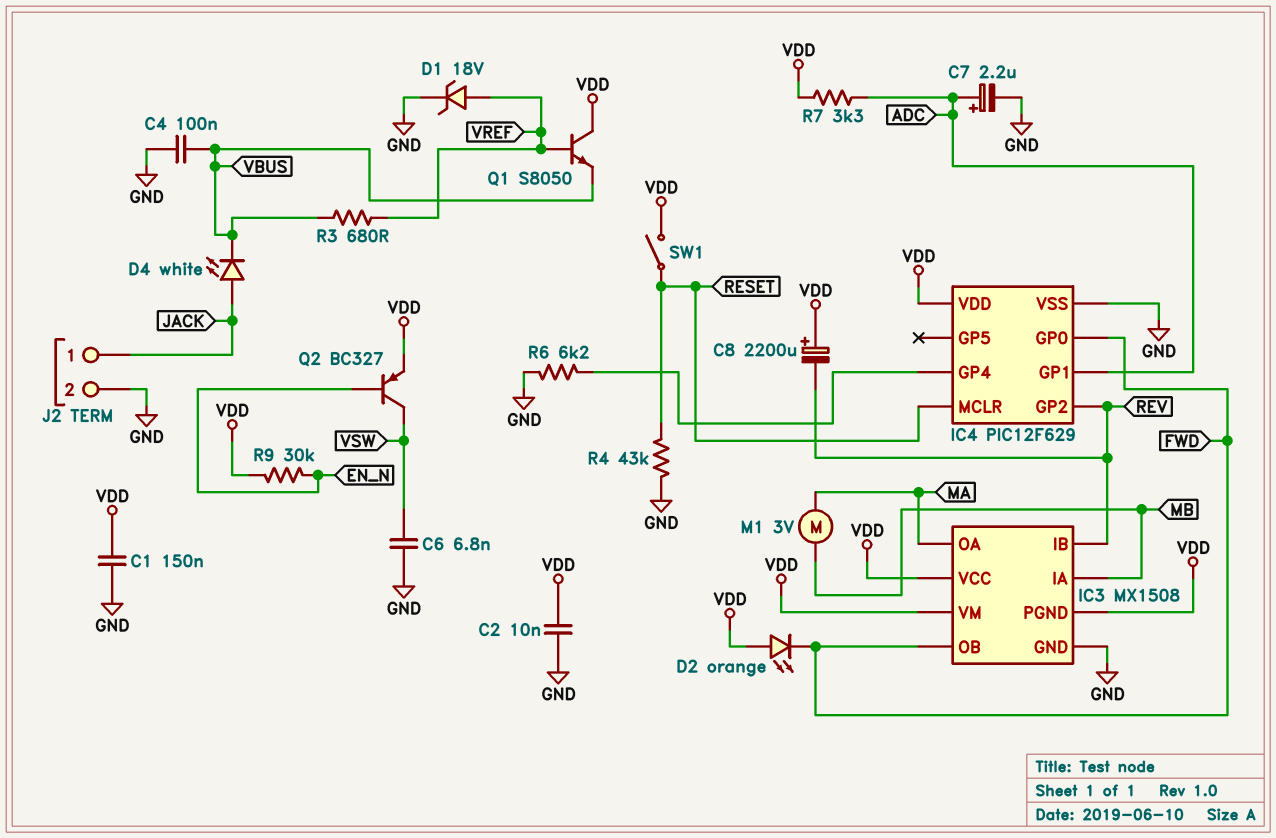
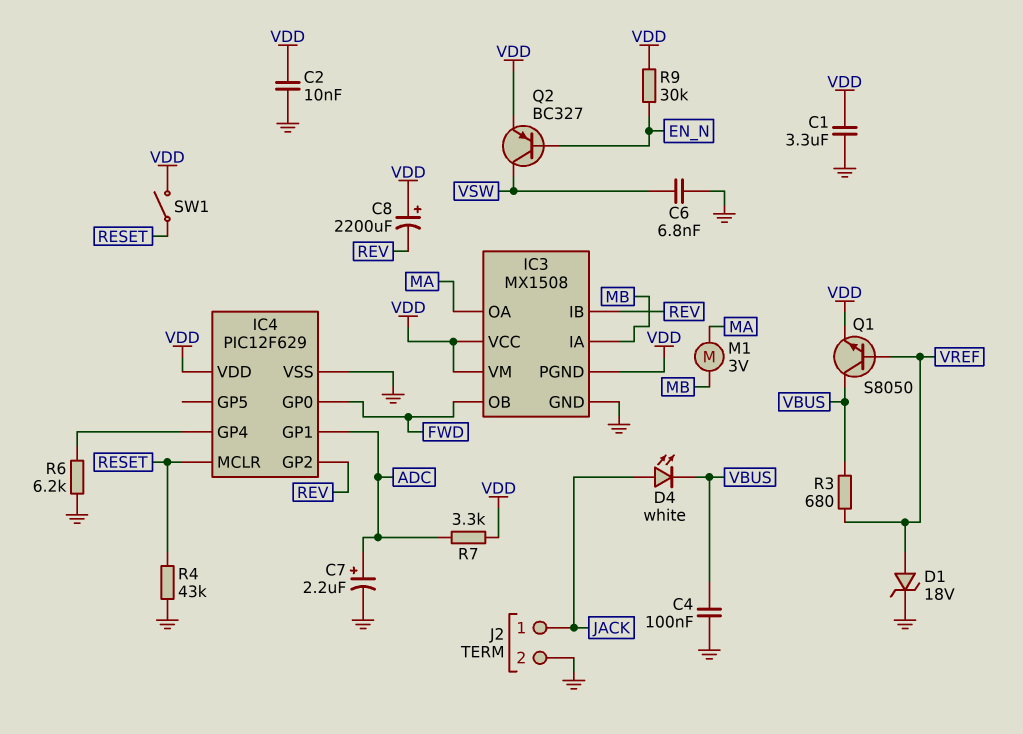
C1: 150nF (GND, VDD) -> 3.3uF (GND, VDD)
D2: LED orange (A VDD, K FWD) -> none
Q1: NPN S8050 (B VREF, C VDD, E VBUS) -> NPN S8050 (B VREF, C VBUS, E VDD)

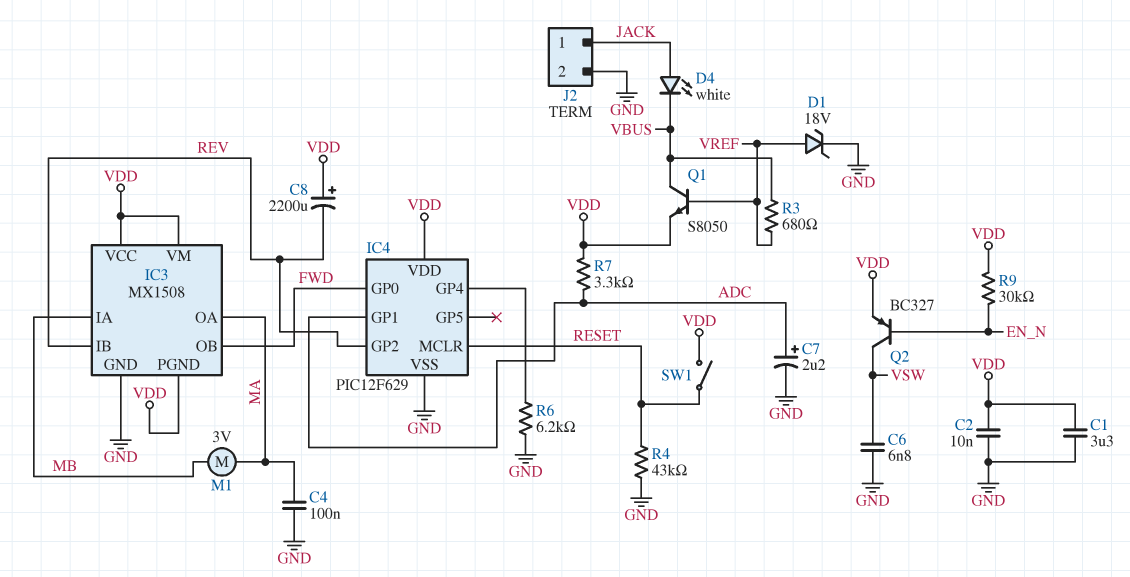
C4: 100nF (GND, VBUS) -> 100nF (GND, MA)

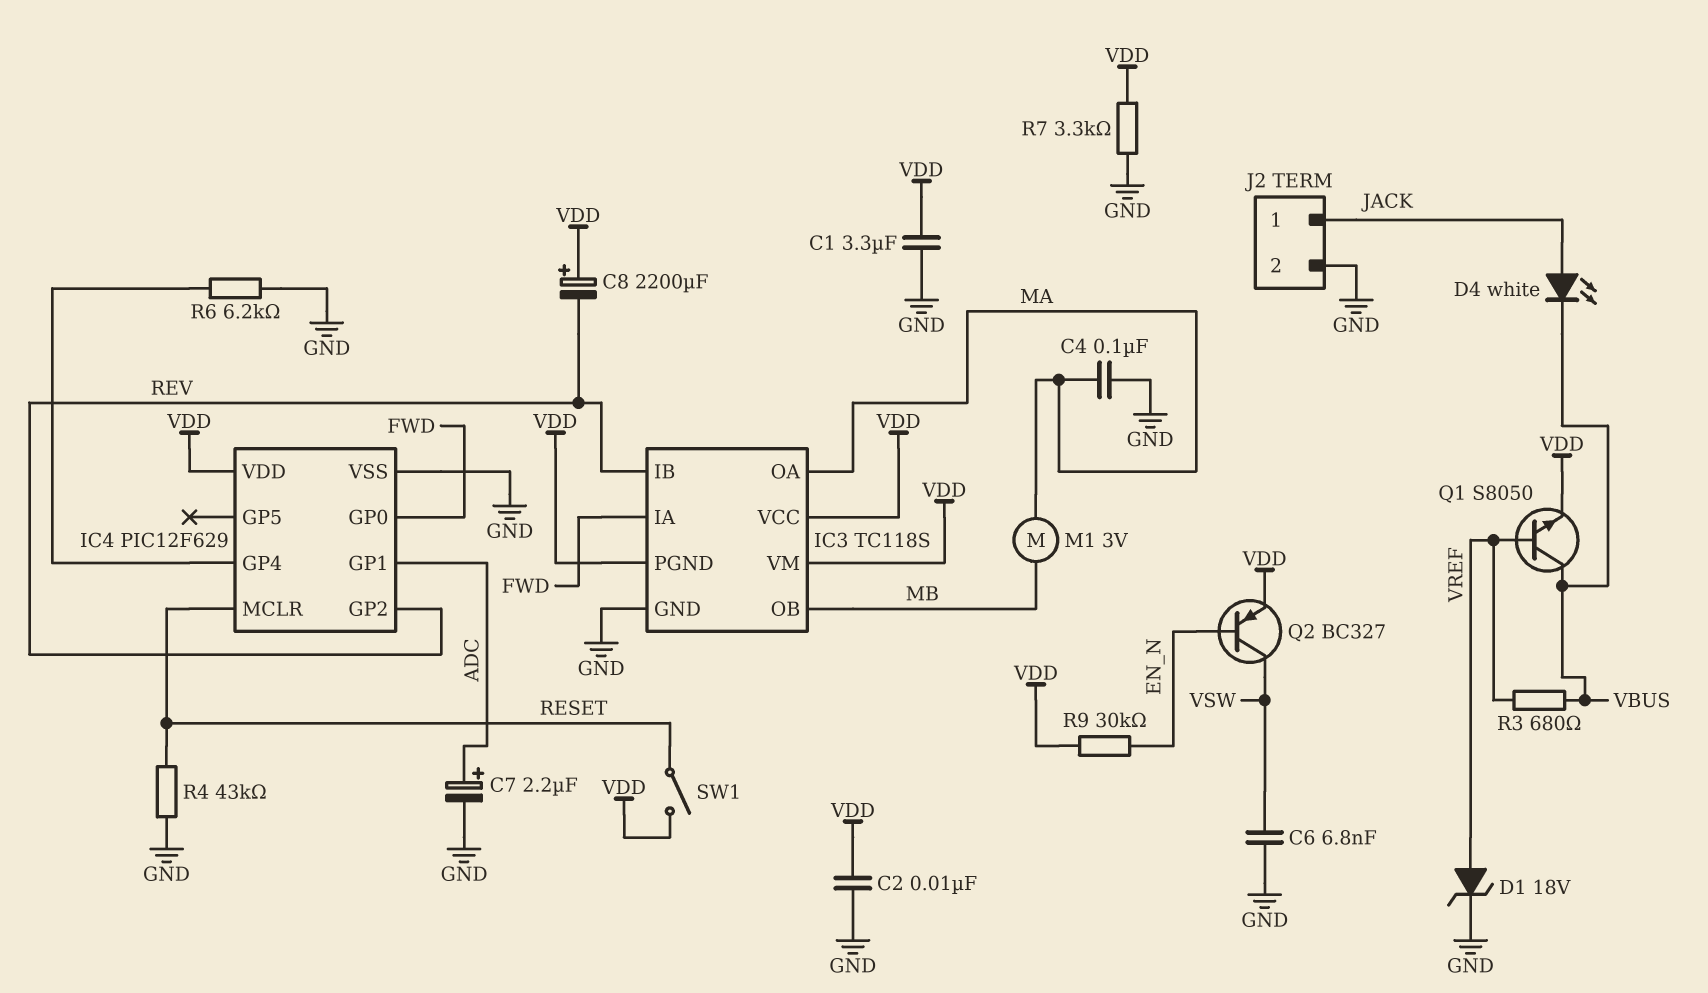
IC3: MX1508 -> TC118S
IC3 pin IA: MB -> FWD
IC3 pin OB: FWD -> MB
R7: 3.3k (ADC, VDD) -> 3.3k (GND, VDD)

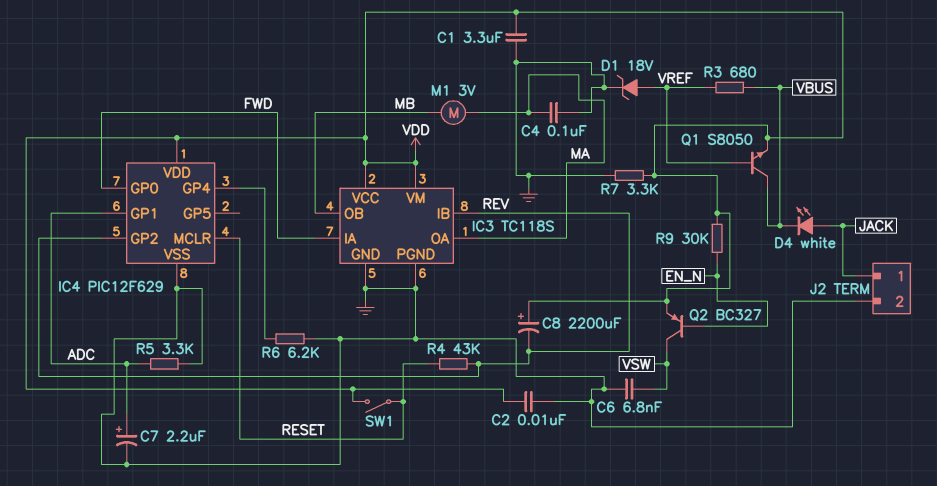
IC3 pin PGND: VDD -> GND
R4: 43k (GND, RESET) -> 43k (RESET, REV)
R5: none -> 3.3k (ADC, GND)

